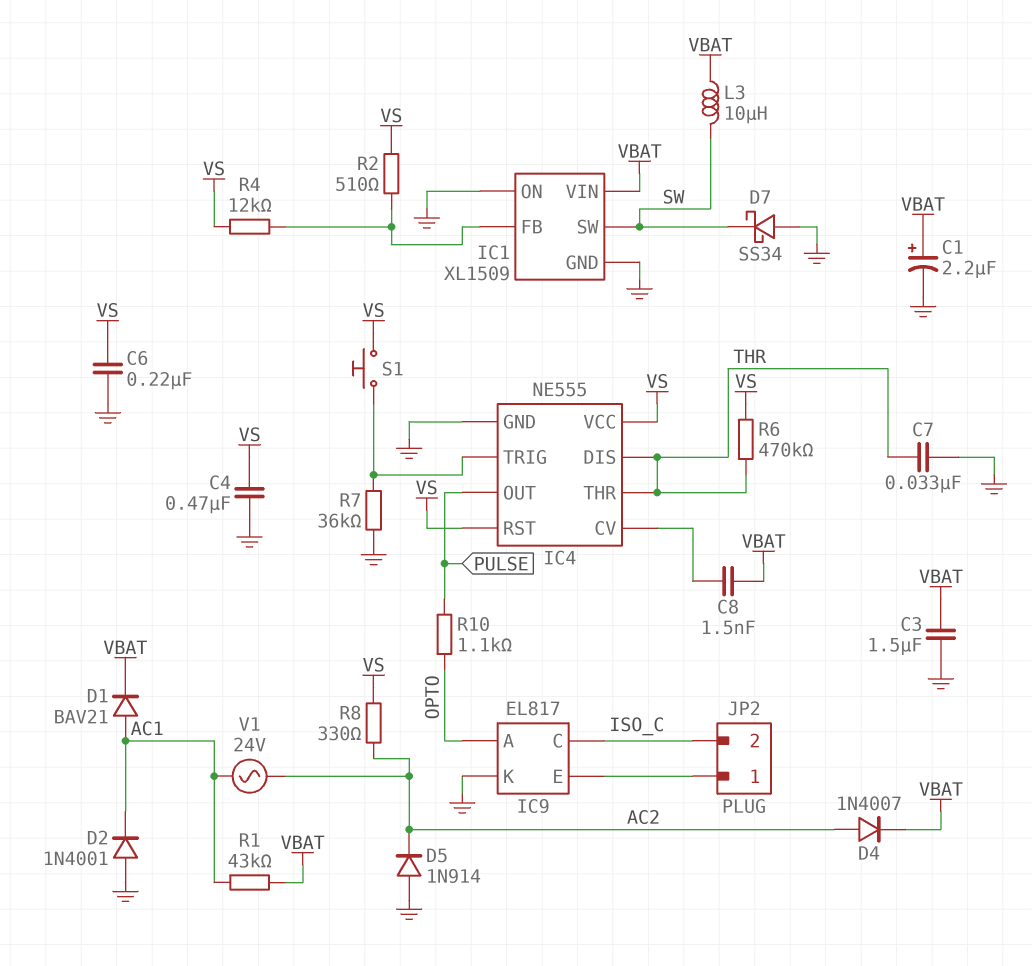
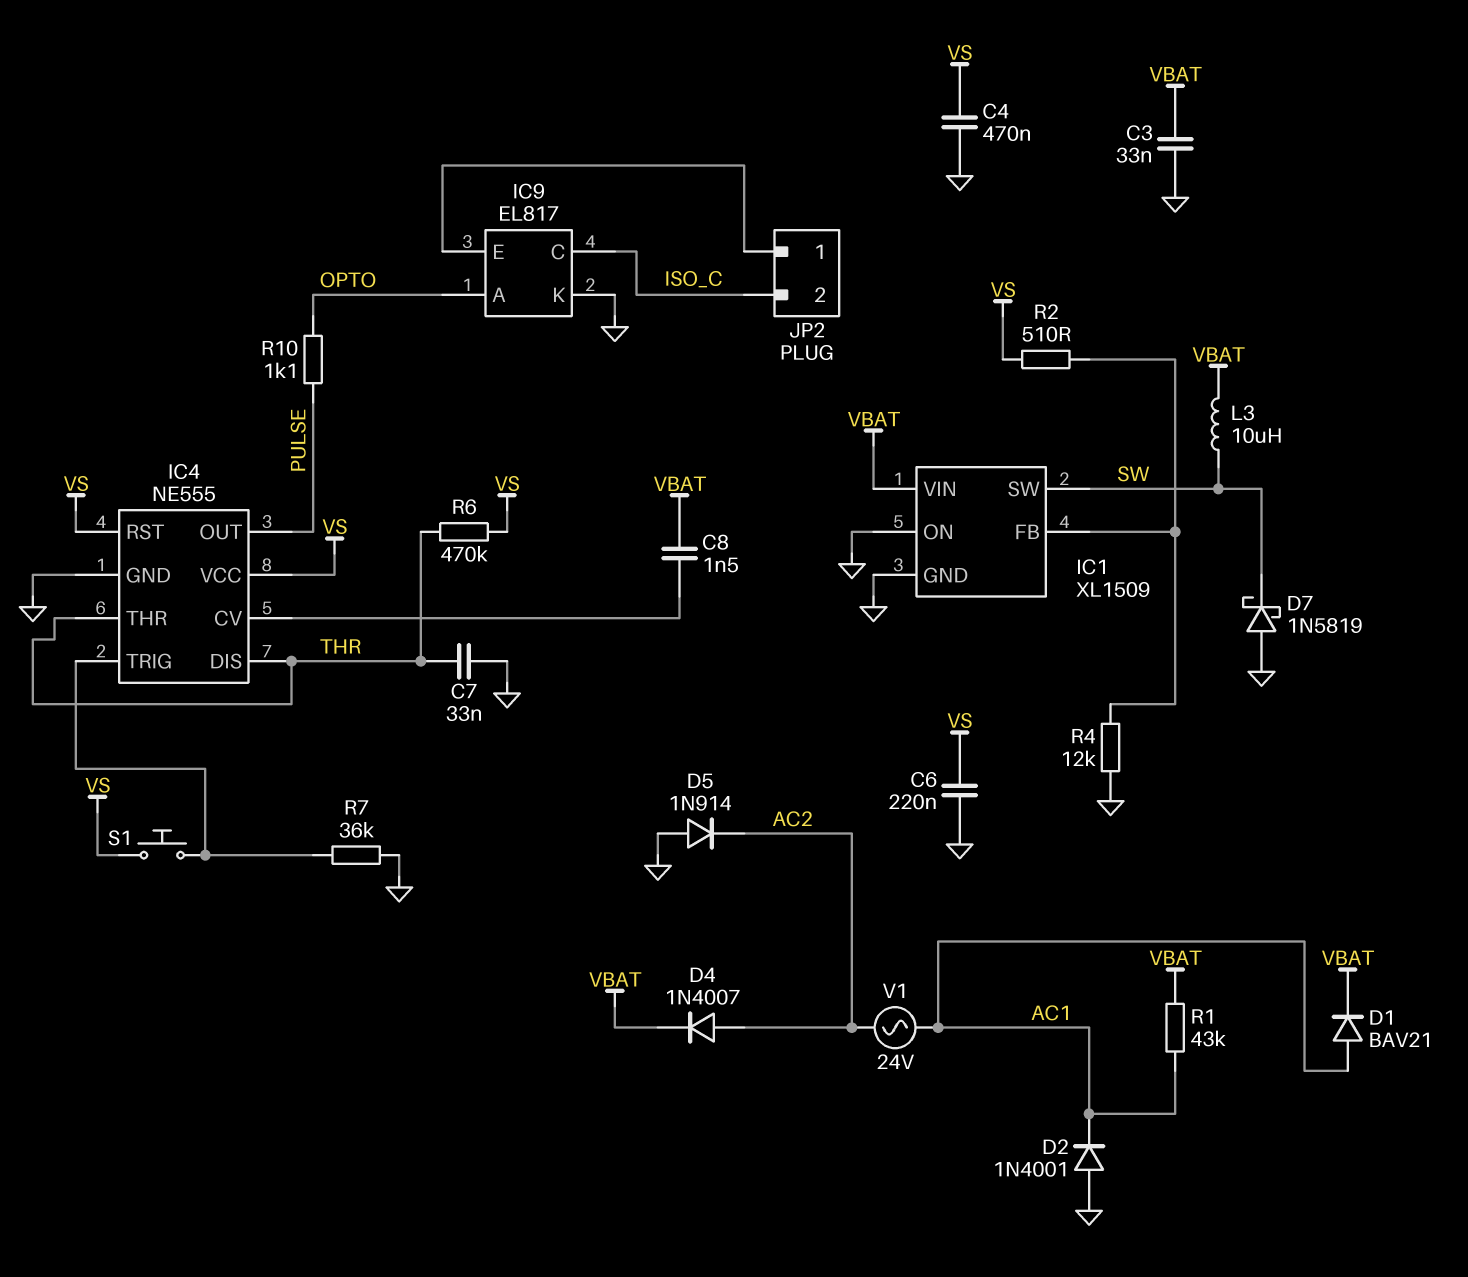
C1: 2.2uF (plus VBAT, minus GND) -> none
C3: 1.5uF (GND, VBAT) -> 33nF (GND, VBAT)
D7: schottky SS34 (A GND, K SW) -> schottky 1N5819 (A GND, K SW)
R4: 12k (IC1/FB, VS) -> 12k (GND, IC1/FB)
R8: 330 (AC2, VS) -> none

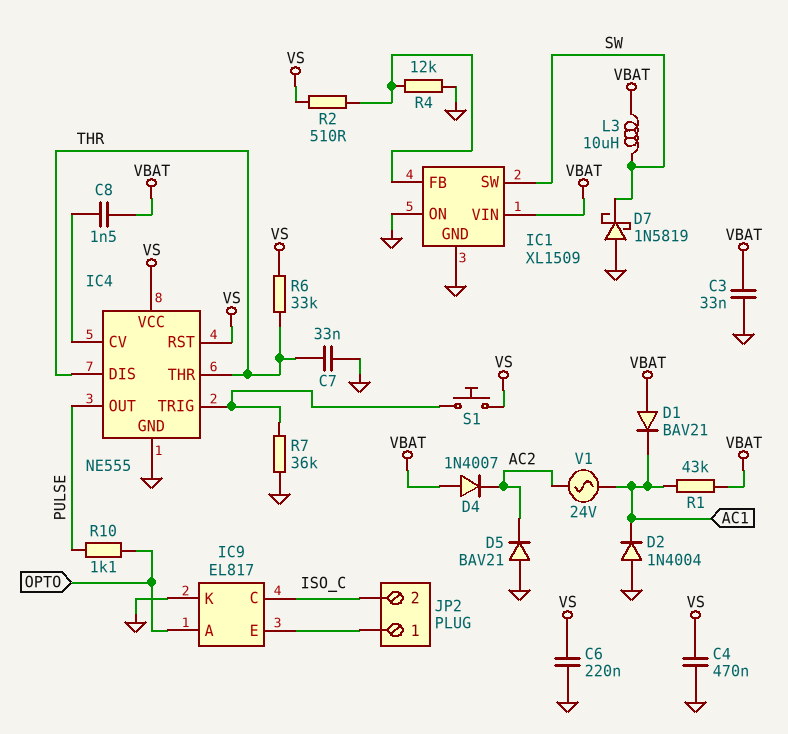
D1: diode BAV21 (A AC1, K VBAT) -> diode BAV21 (A VBAT, K AC1)
D2: diode 1N4001 (A GND, K AC1) -> diode 1N4004 (A GND, K AC1)
D4: diode 1N4007 (A AC2, K VBAT) -> diode 1N4007 (A VBAT, K AC2)
D5: diode 1N914 (A GND, K AC2) -> diode BAV21 (A GND, K AC2)
R6: 470k (THR, VS) -> 33k (THR, VS)

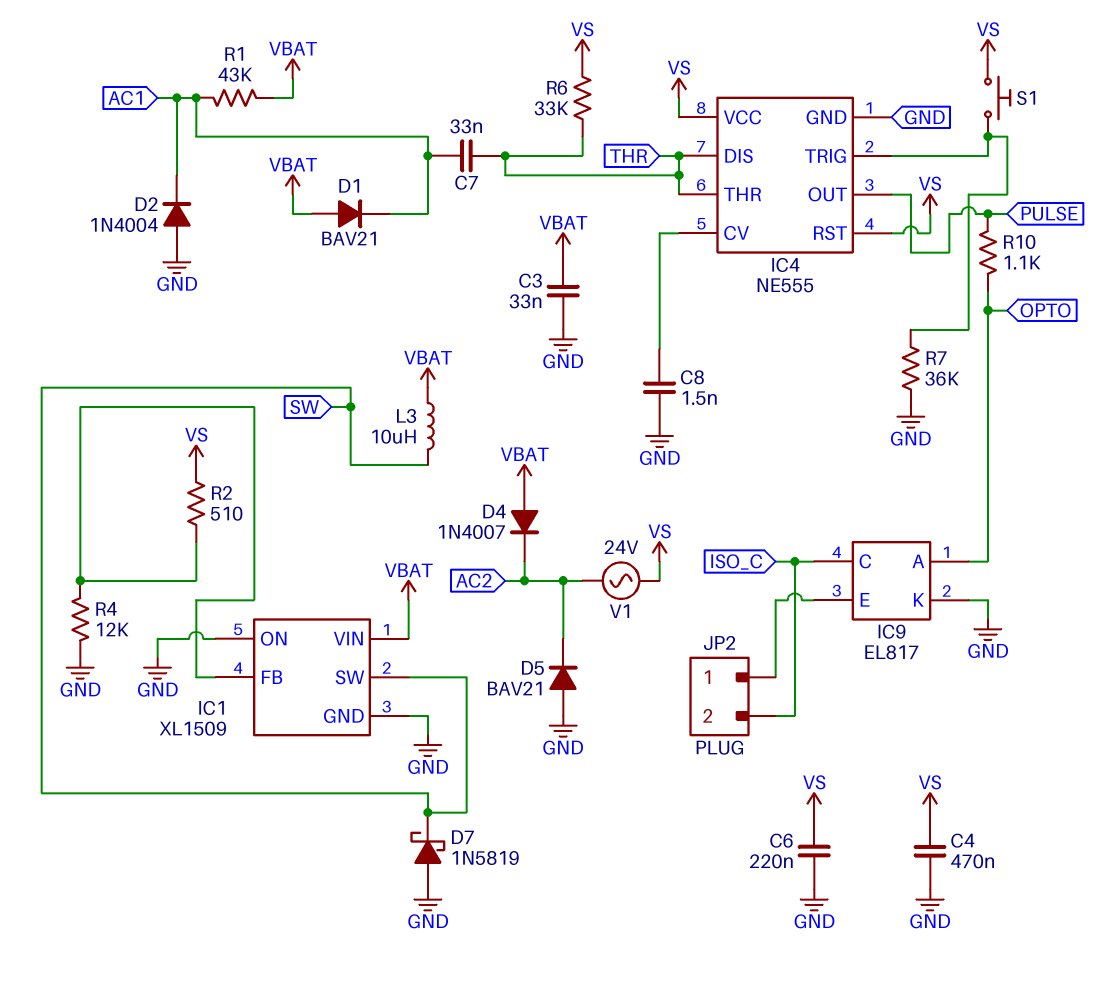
C7: 33nF (GND, THR) -> 33nF (AC1, THR)
C8: 1.5nF (IC4/CV, VBAT) -> 1.5nF (GND, IC4/CV)
V1: AC 24V (AC1, AC2) -> AC 24V (AC2, VS)

